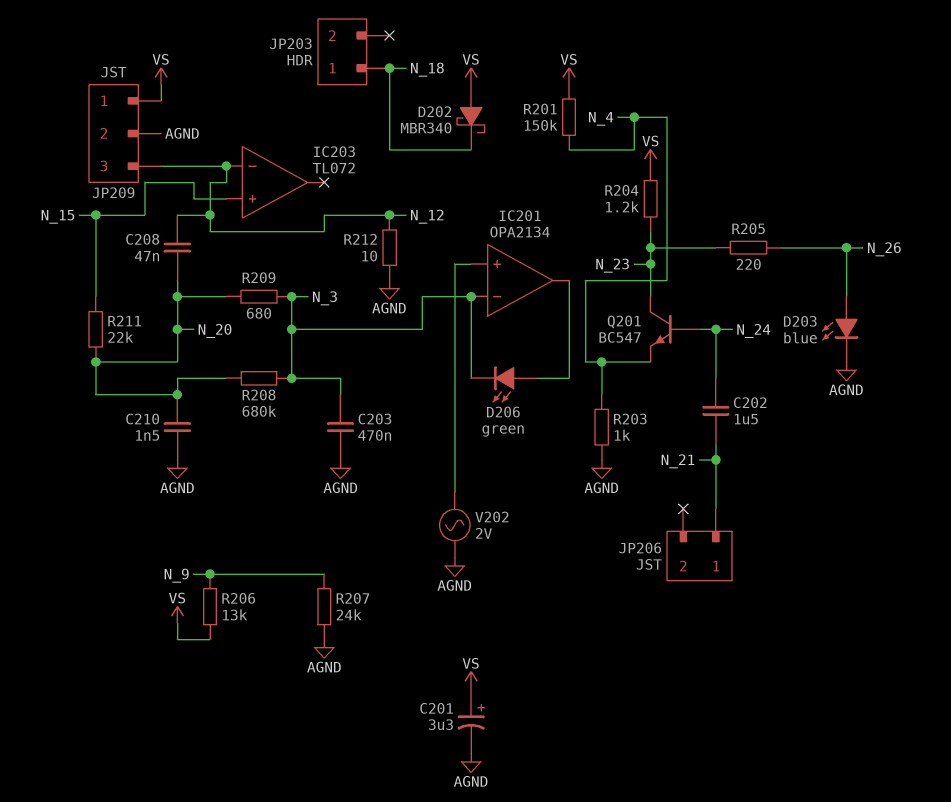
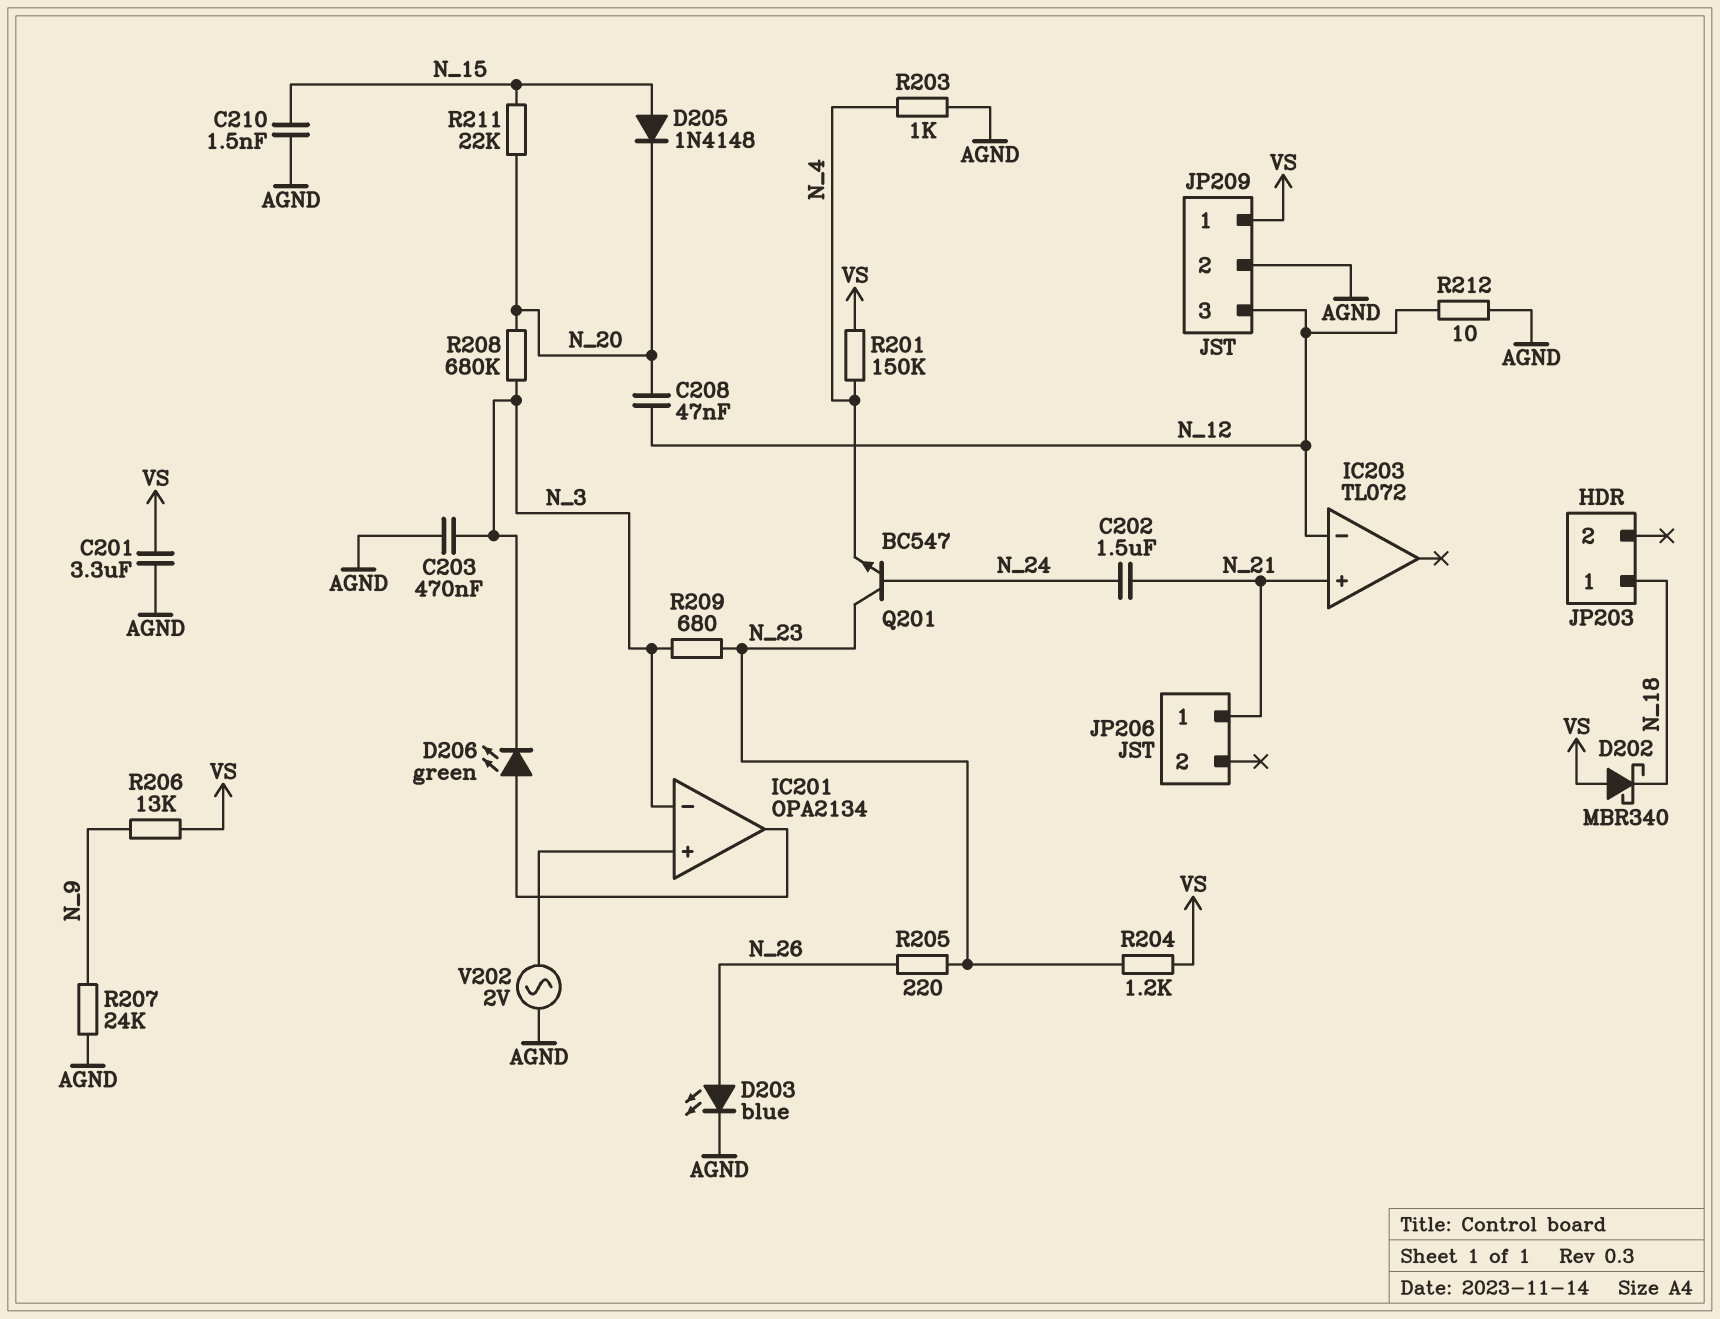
C201: 3.3uF (plus VS, minus AGND) -> 3.3uF (AGND, VS)
C210: 1.5nF (AGND, N_20) -> 1.5nF (AGND, N_15)
D205: none -> diode 1N4148 (A N_15, K N_20)
IC203 pin in+: N_15 -> N_21
R209: 680 (N_3, N_20) -> 680 (N_3, N_23)

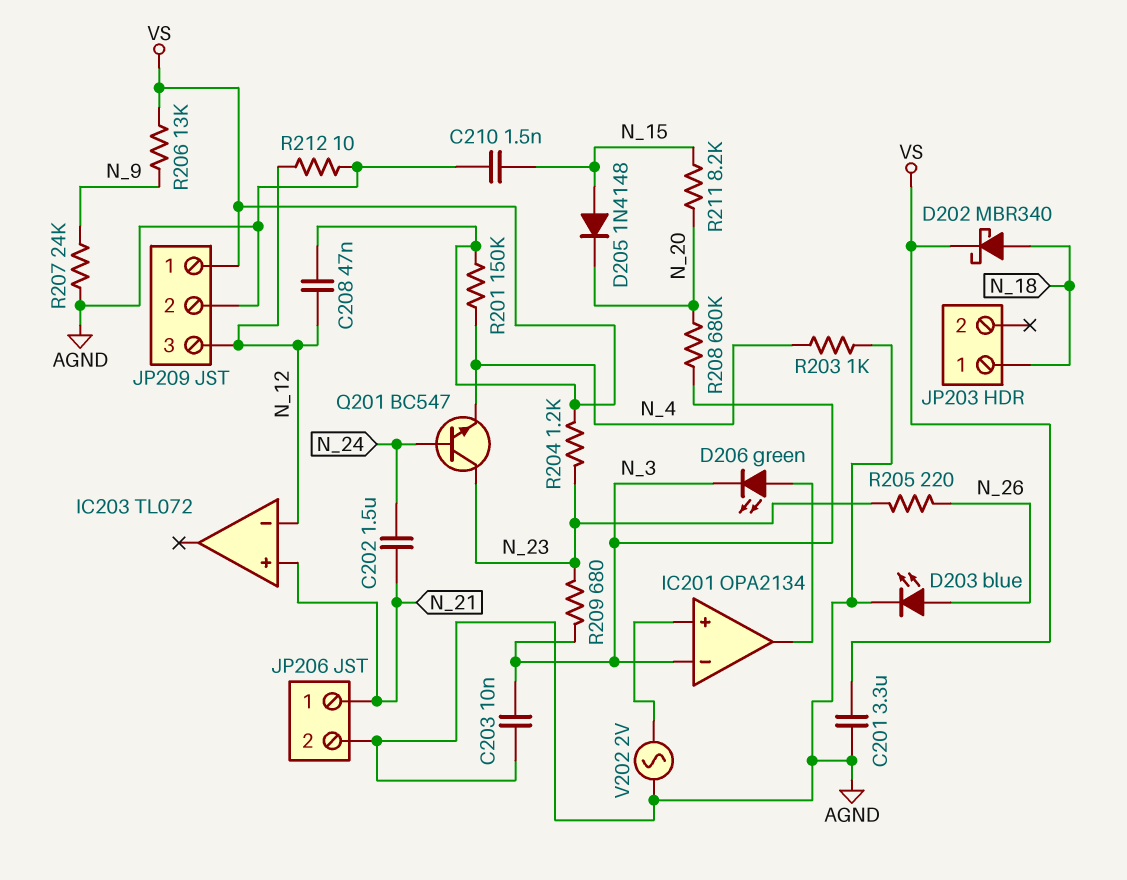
C203: 470nF (AGND, N_3) -> 10nF (AGND, N_3)
C208: 47nF (N_12, N_20) -> 47nF (N_12, VS)
D202: schottky MBR340 (A VS, K N_18) -> schottky MBR340 (A N_18, K VS)
JP206 pin 2: none -> AGND
R211: 22k (N_15, N_20) -> 8.2k (N_15, N_20)

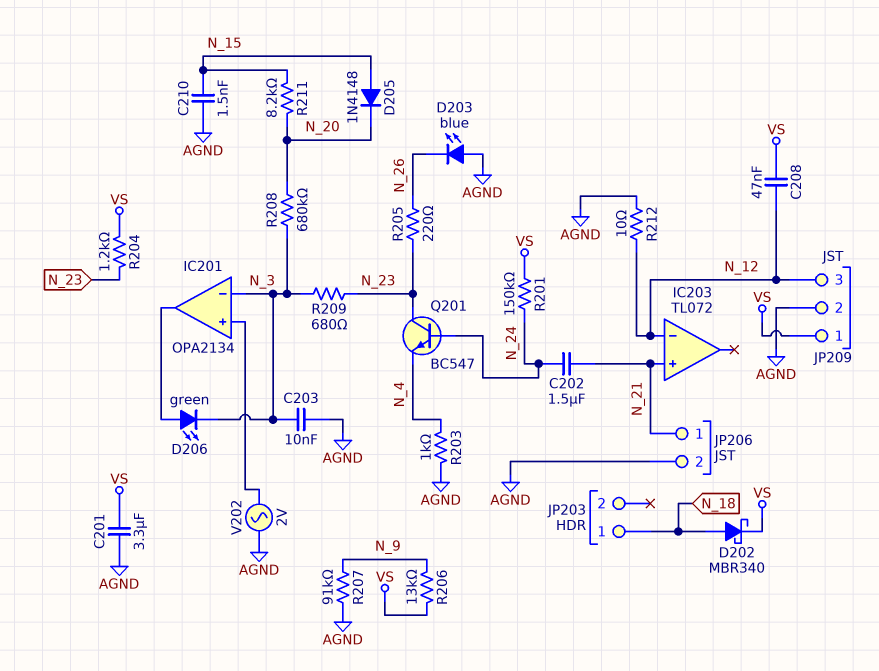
D203: LED blue (A N_26, K AGND) -> LED blue (A AGND, K N_26)
R201: 150k (N_4, VS) -> 150k (N_24, VS)
R207: 24k (AGND, N_9) -> 91k (AGND, N_9)

